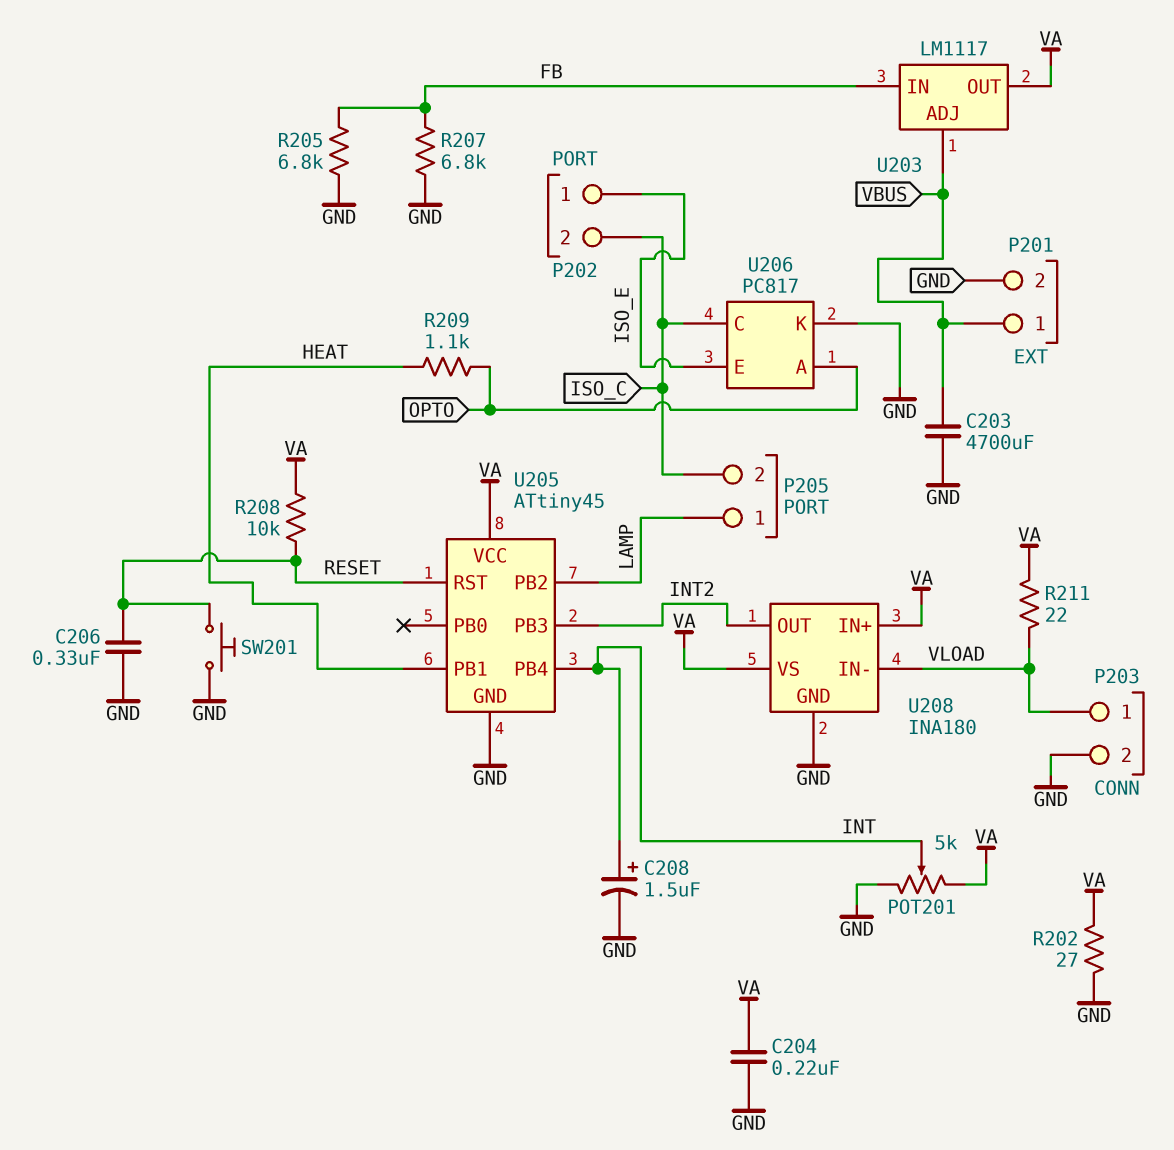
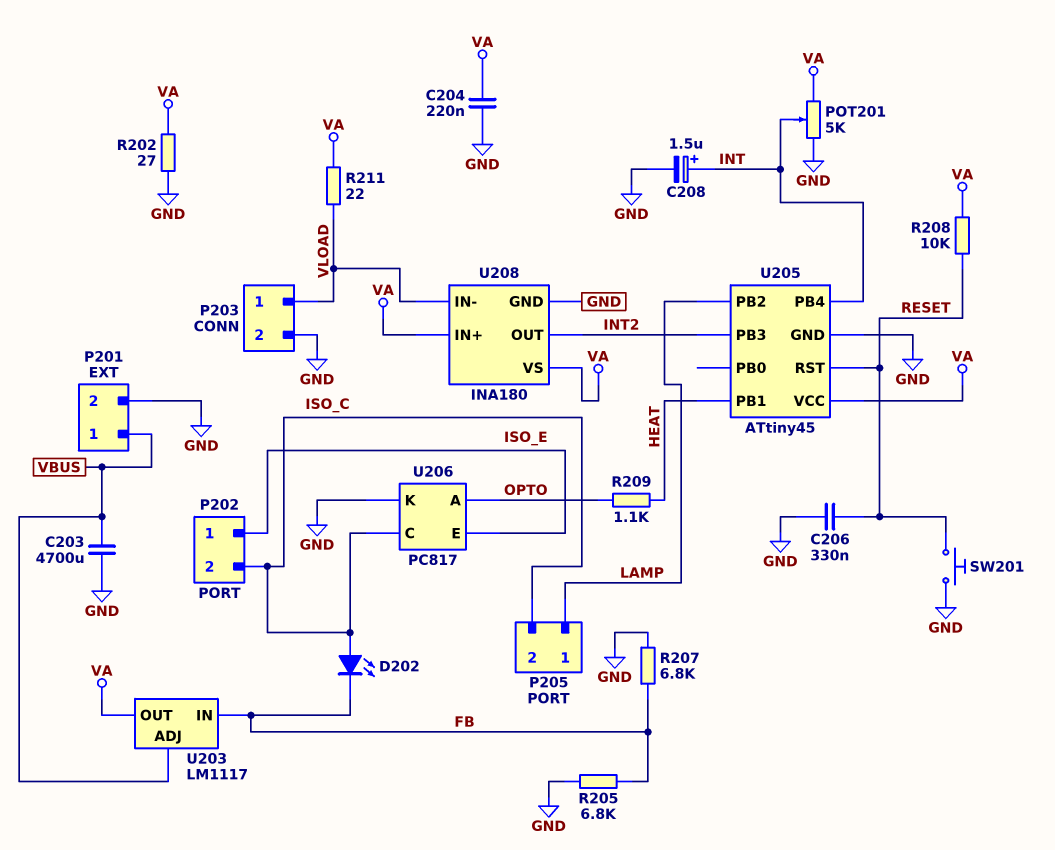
D202: none -> LED (A ISO_C, K FB)

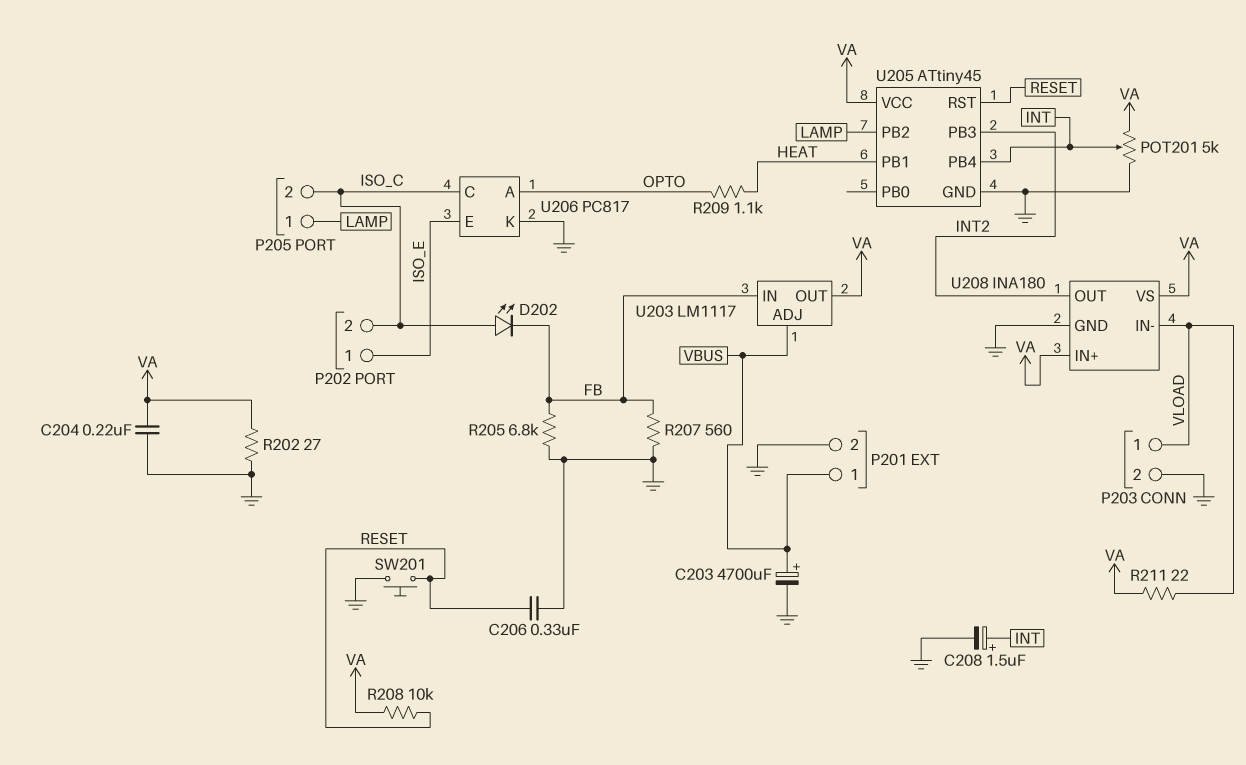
C203: 4700uF (GND, VBUS) -> 4700uF (plus VBUS, minus GND)
R207: 6.8k (FB, GND) -> 560 (FB, GND)

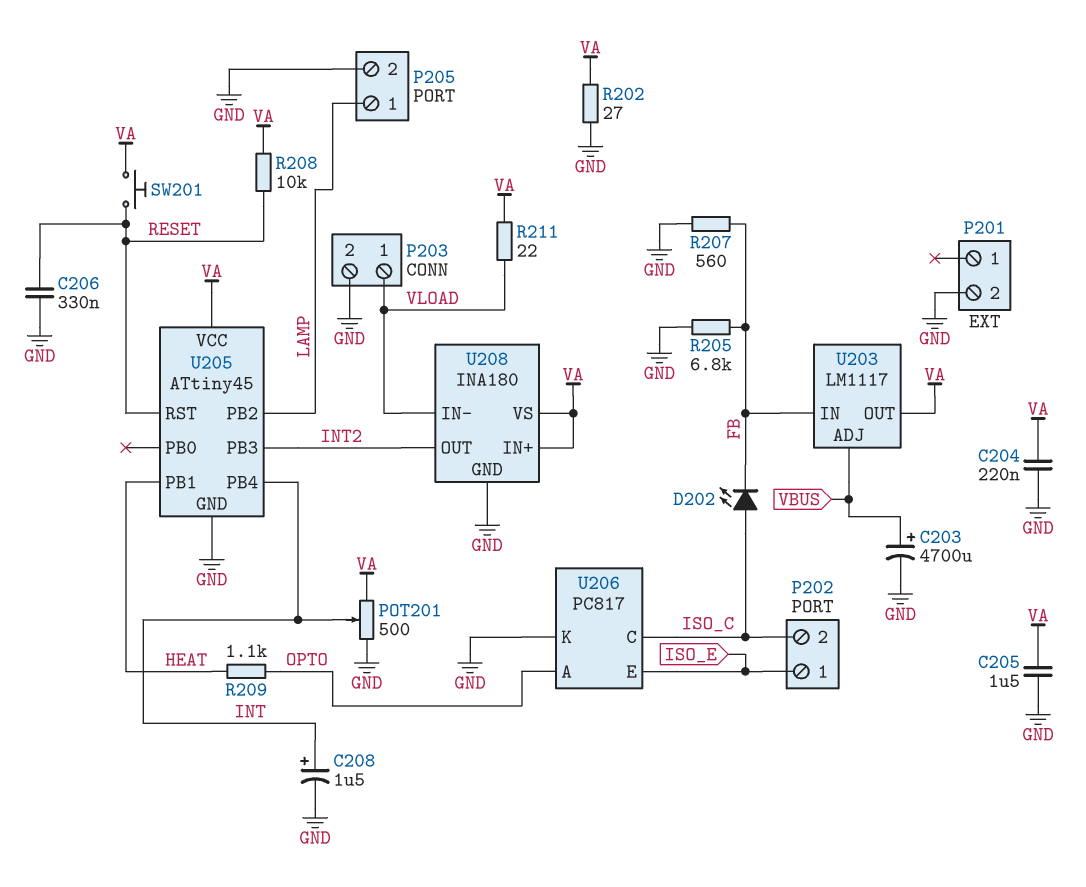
C205: none -> 1.5uF (GND, VA)
P201 pin 1: VBUS -> none
P205 pin 2: ISO_C -> GND
POT201: 5k (GND, VA, wiper INT) -> 500 (GND, VA, wiper INT)
SW201: button (GND, RESET) -> button (RESET, VA)

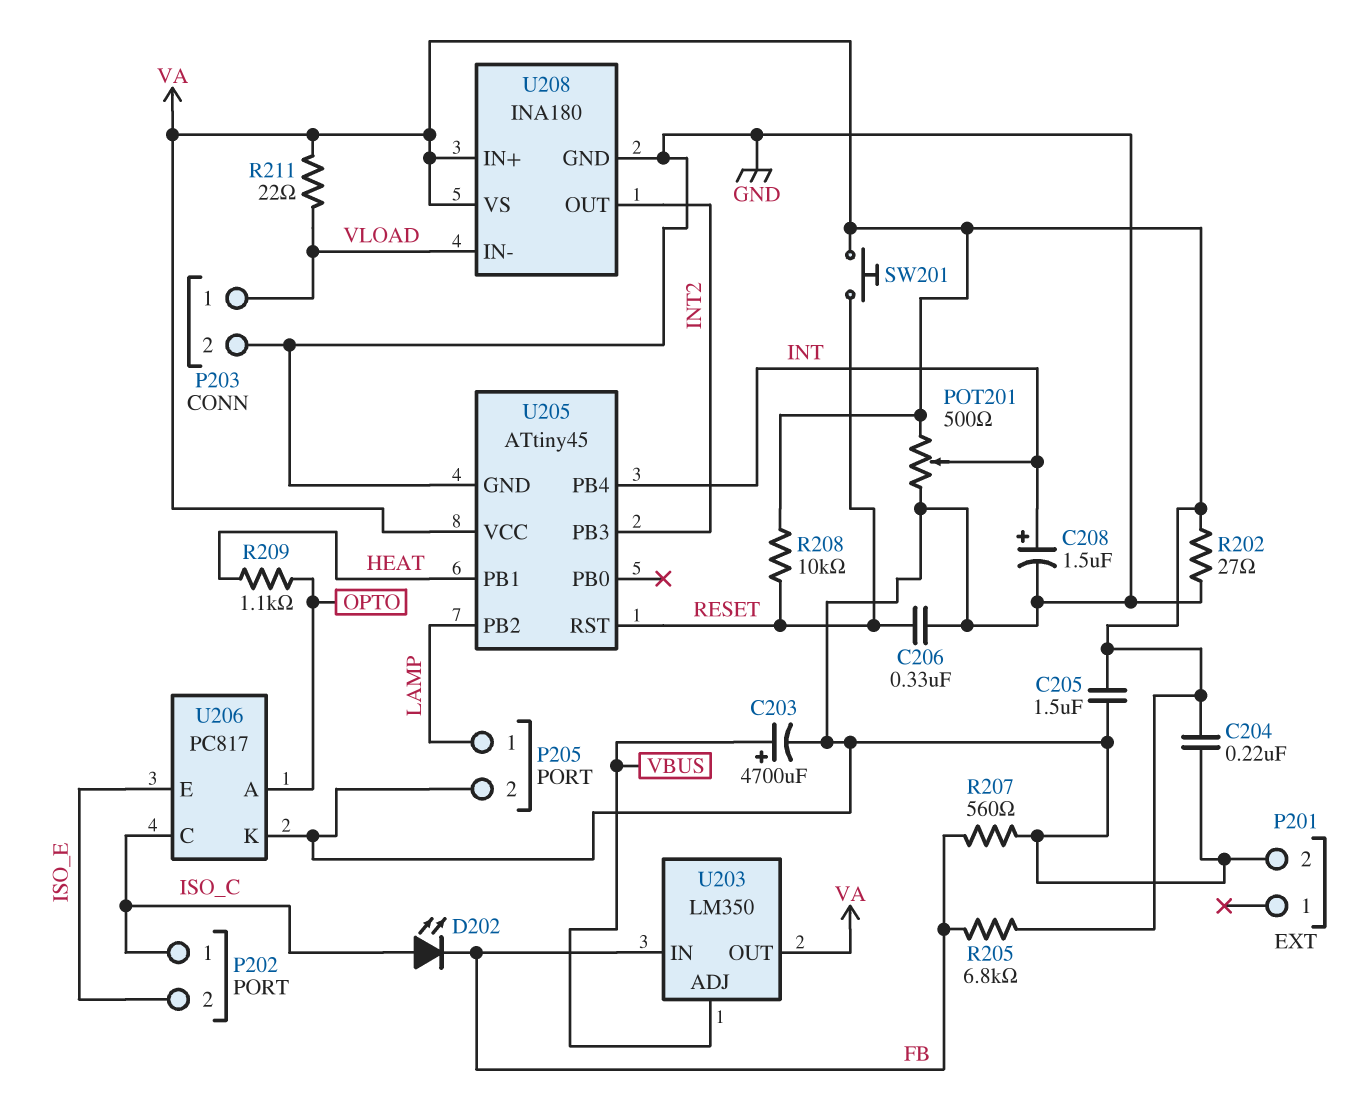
P202 pin 1: ISO_E -> ISO_C
P202 pin 2: ISO_C -> ISO_E
R205: 6.8k (FB, GND) -> 6.8k (FB, VA)
U203: LM1117 -> LM350

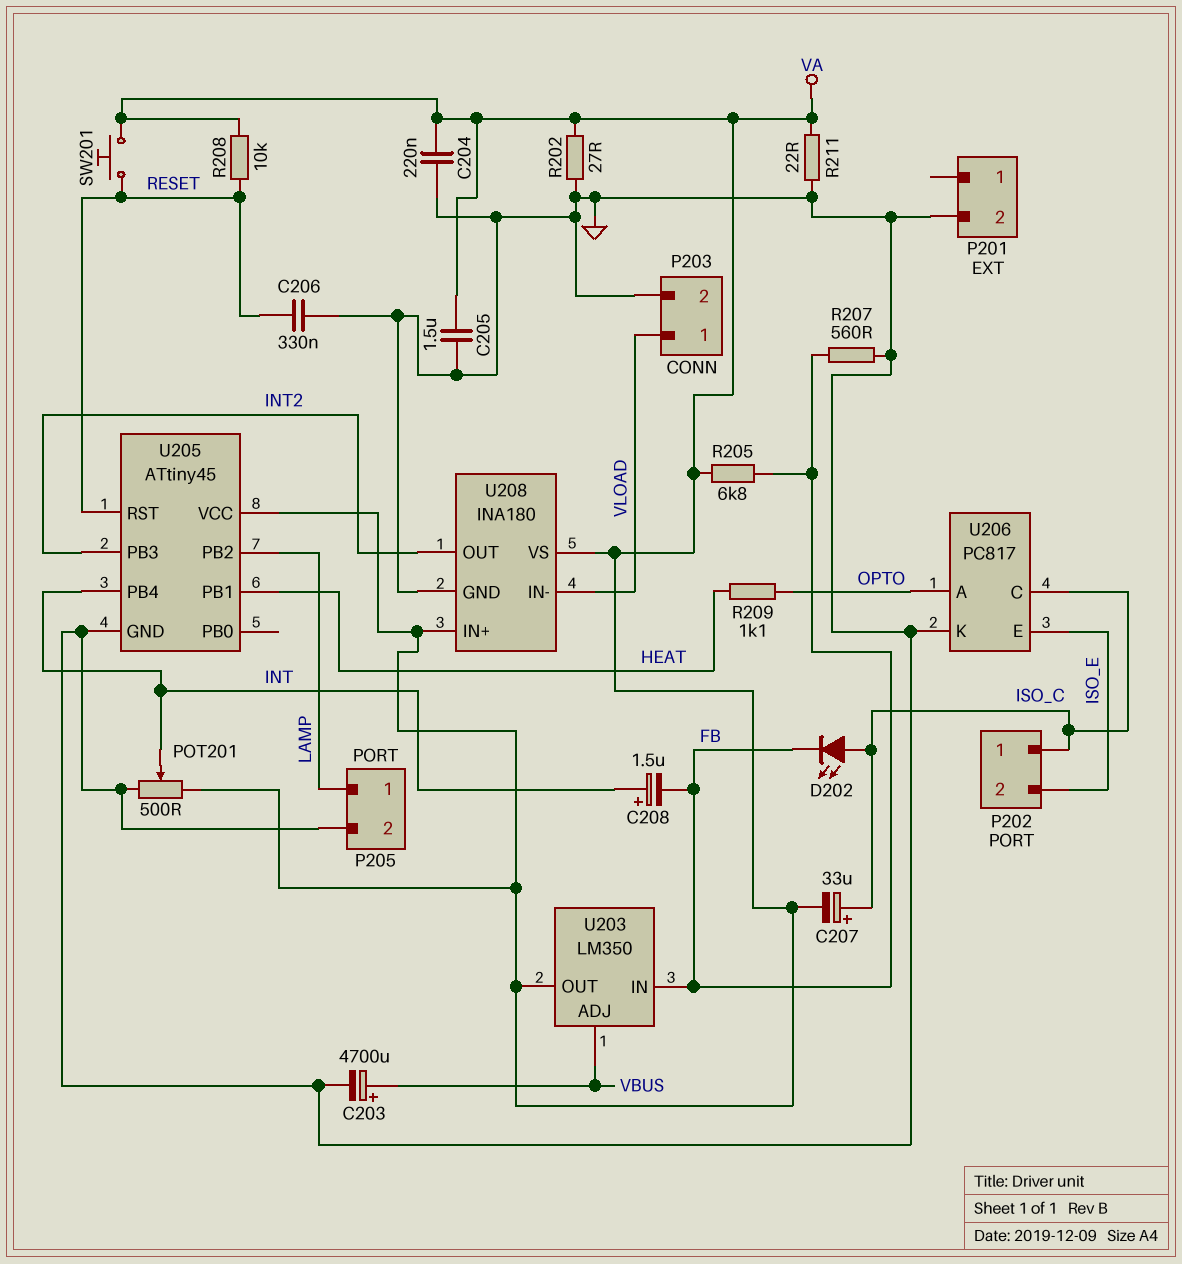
C207: none -> 33uF (plus ISO_C, minus VA)
C208: 1.5uF (plus INT, minus GND) -> 1.5uF (plus INT, minus FB)
R211: 22 (VA, VLOAD) -> 22 (GND, VA)

